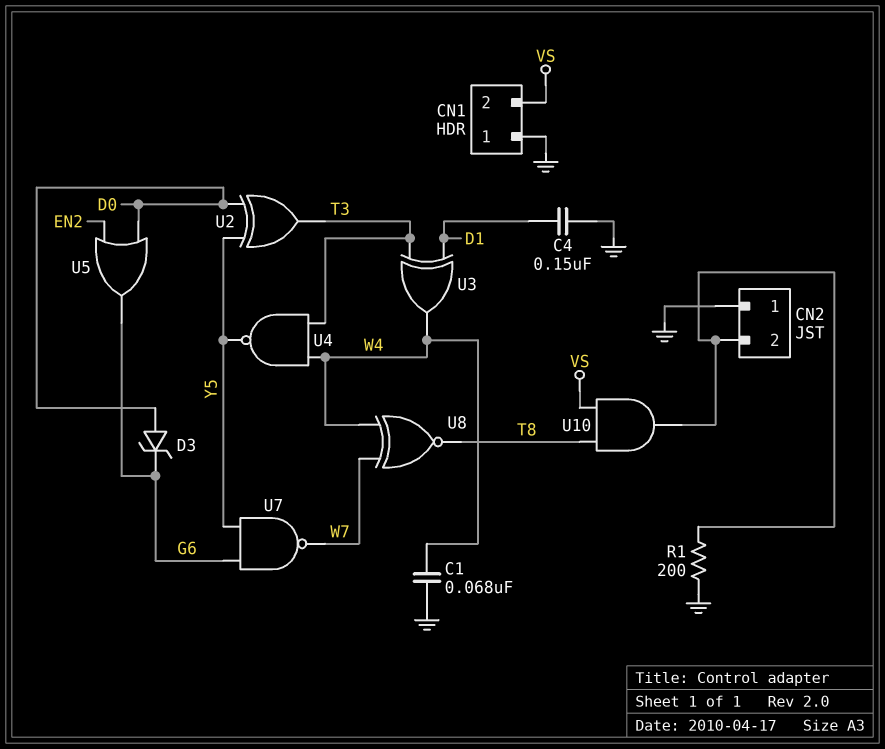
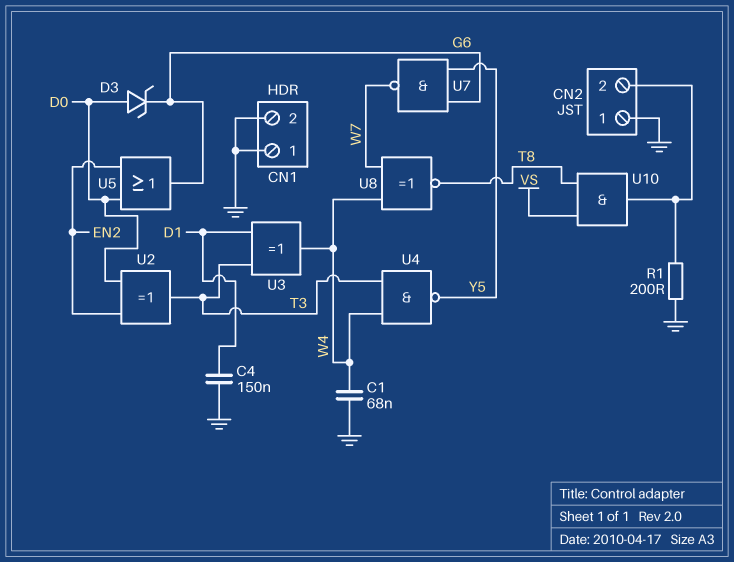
CN1 pin 2: VS -> GND
U2: XOR (in D0, in Y5, out T3) -> XOR (in D0, in EN2, out T3)

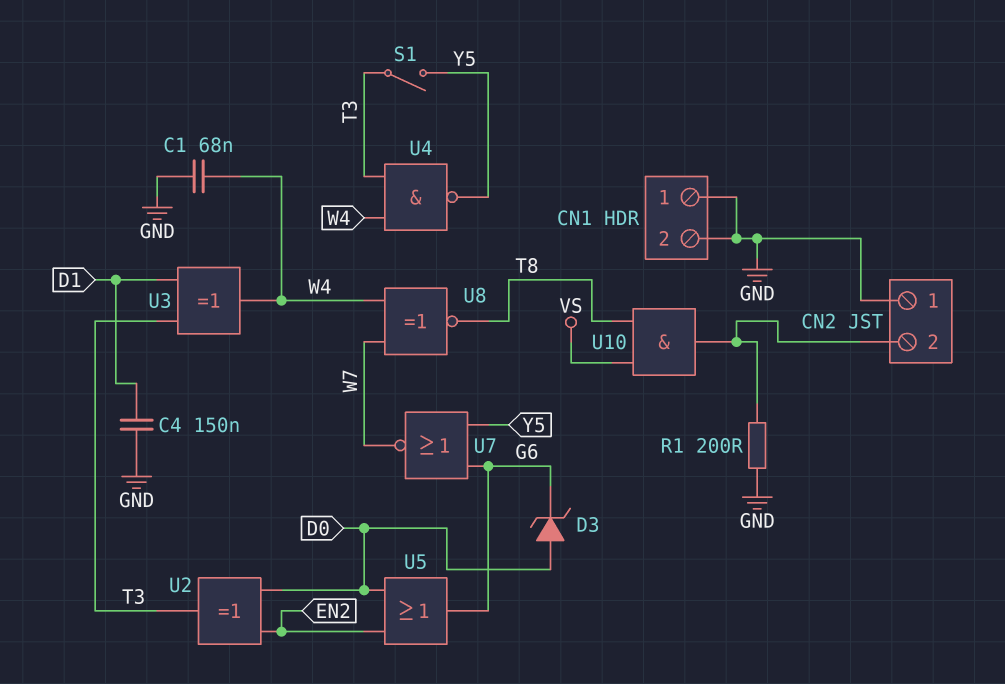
S1: none -> switch (T3, Y5)
U7: NAND (in G6, in Y5, out W7) -> NOR (in G6, in Y5, out W7)

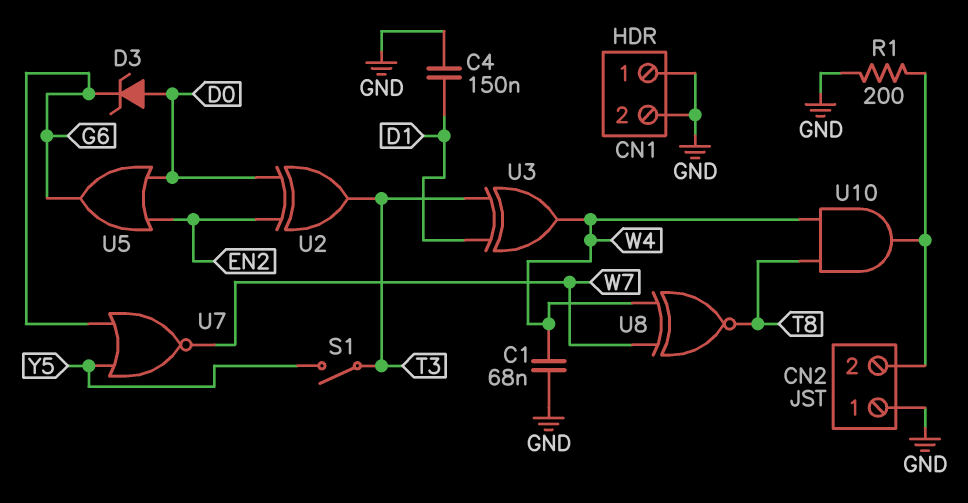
U4: NAND (in T3, in W4, out Y5) -> none
U10: AND (in T8, in VS, out CN2/2) -> AND (in T8, in W4, out CN2/2)

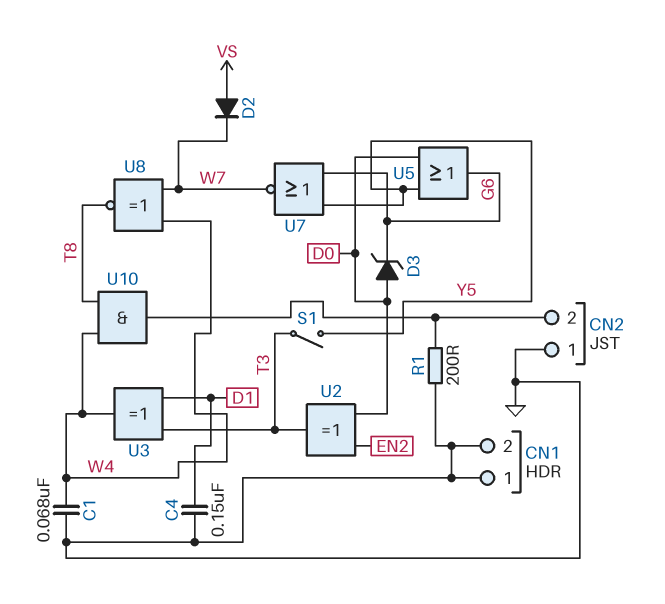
D2: none -> diode (A VS, K W7)
U5: OR (in D0, in EN2, out G6) -> OR (in D0, in Y5, out G6)

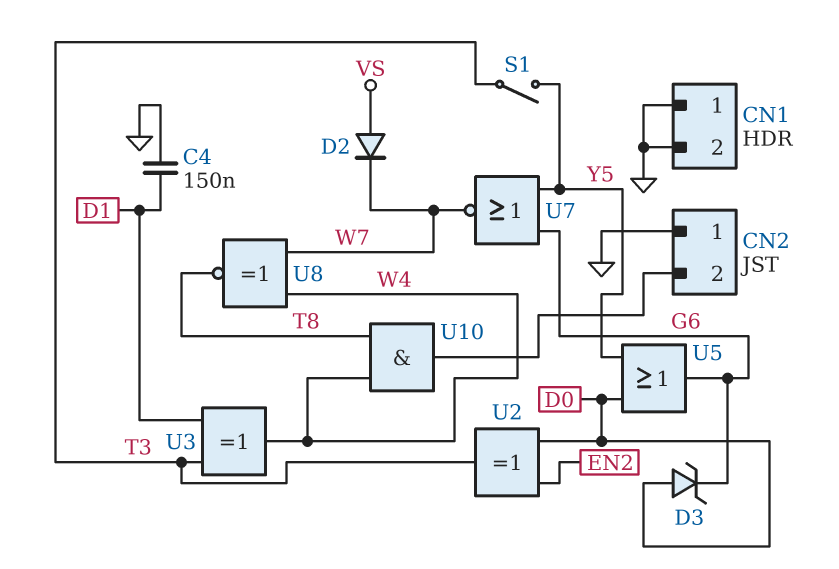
C1: 68nF (GND, W4) -> none
R1: 200 (CN2/2, GND) -> none

